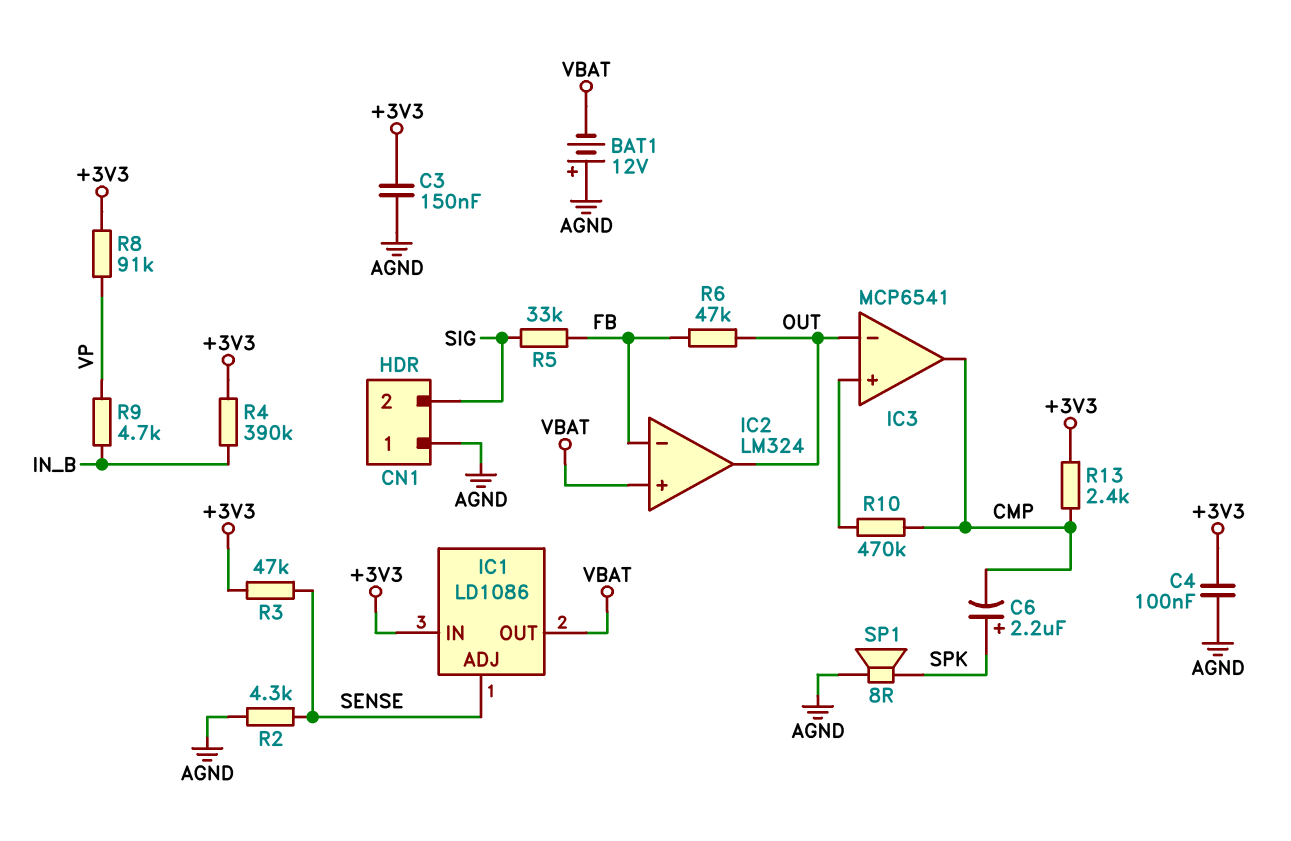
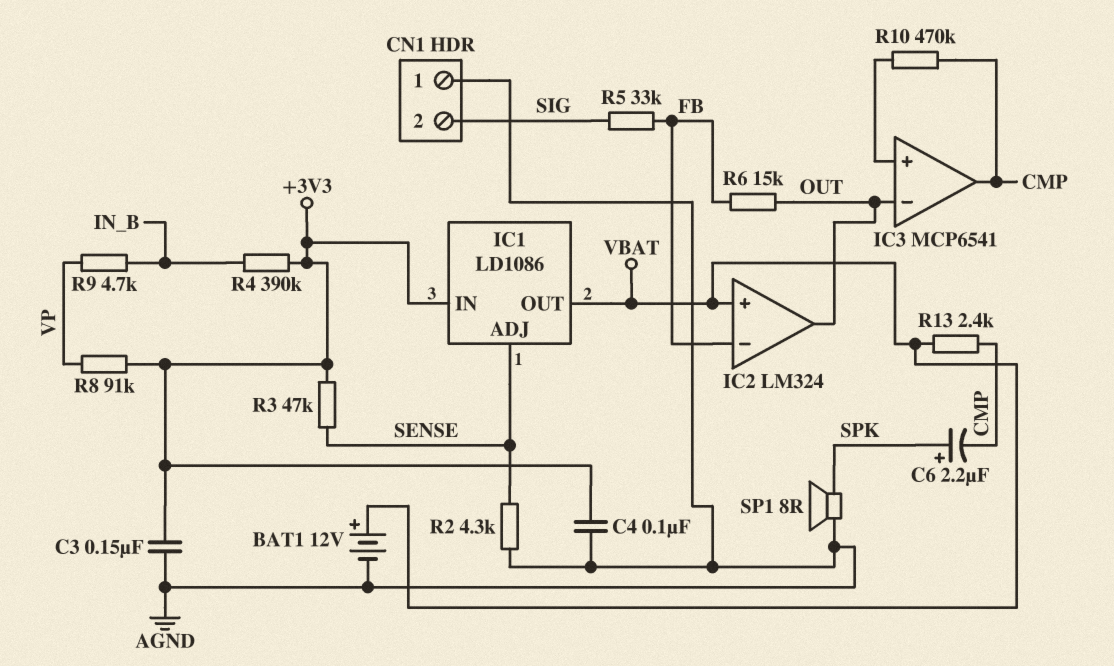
BAT1: 12V (plus AGND, minus VBAT) -> 12V (plus VBAT, minus AGND)
R6: 47k (FB, OUT) -> 15k (FB, OUT)
R13: 2.4k (+3V3, CMP) -> 2.4k (CMP, VBAT)

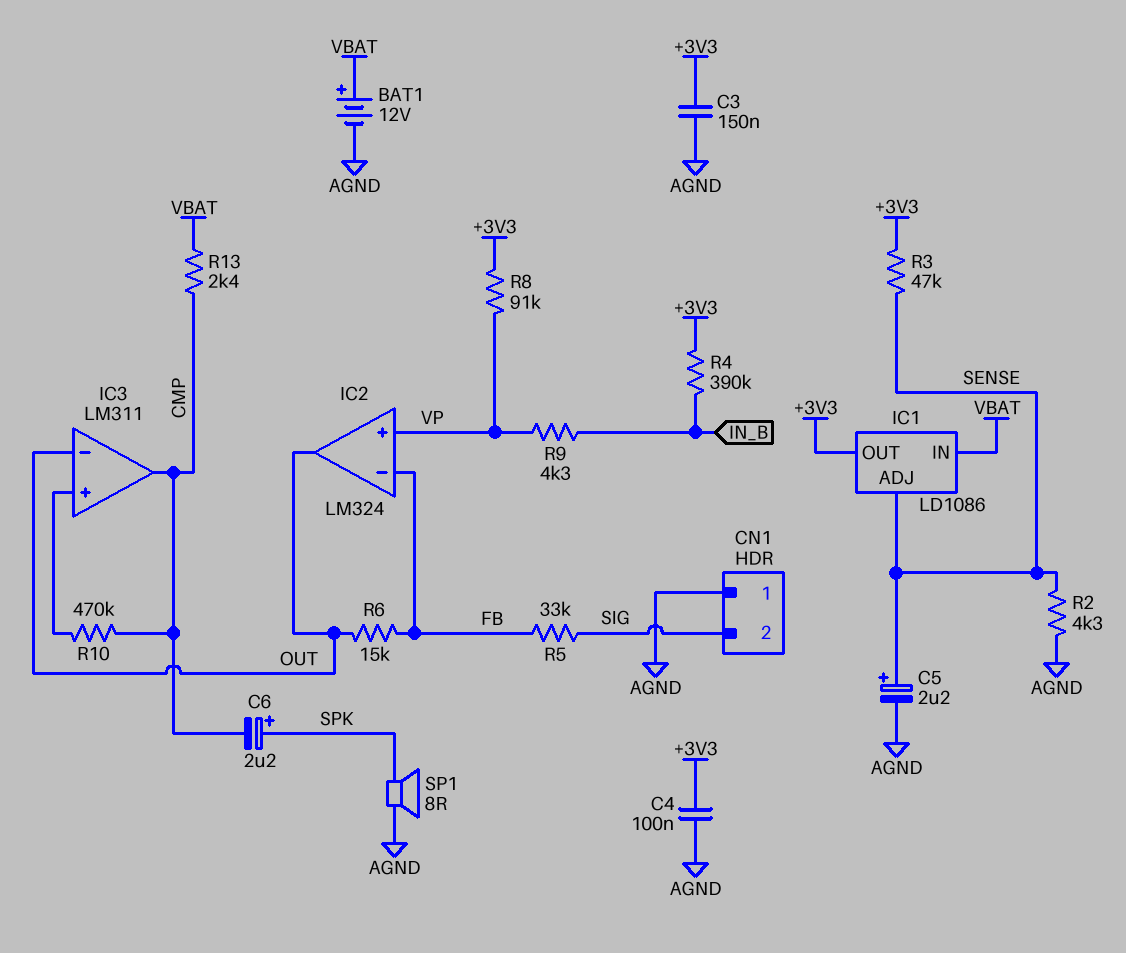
C5: none -> 2.2uF (plus SENSE, minus AGND)
IC1 pin IN: +3V3 -> VBAT
IC1 pin OUT: VBAT -> +3V3
IC2 pin in+: VBAT -> VP
IC3: MCP6541 -> LM311
R9: 4.7k (IN_B, VP) -> 4.3k (IN_B, VP)

